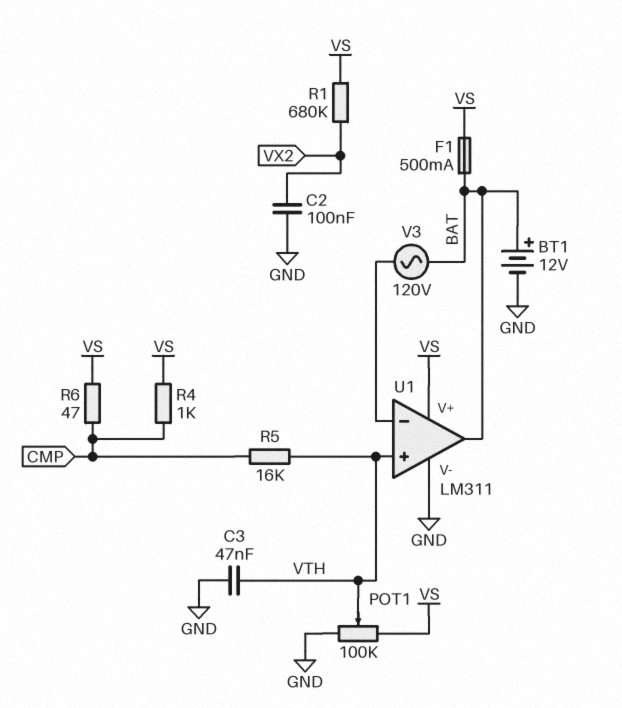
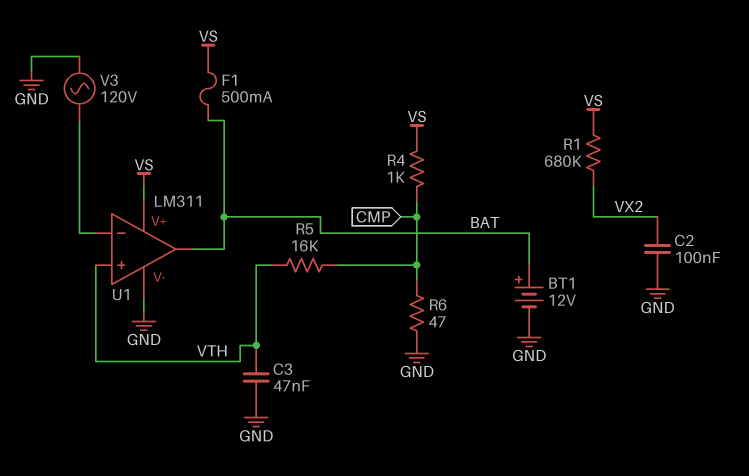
POT1: 100k (GND, VS, wiper VTH) -> none
R6: 47 (CMP, VS) -> 47 (CMP, GND)
V3: AC 120V (BAT, U1/in-) -> AC 120V (GND, U1/in-)

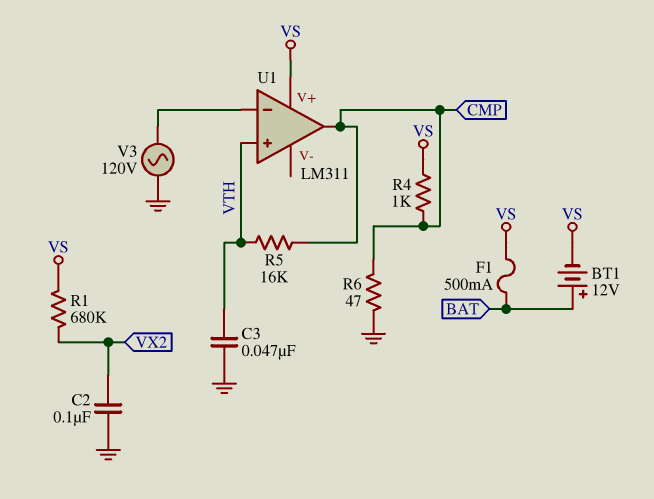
BT1: 12V (plus BAT, minus GND) -> 12V (plus BAT, minus VS)
U1 pin V-: GND -> none
U1 pin out: BAT -> CMP

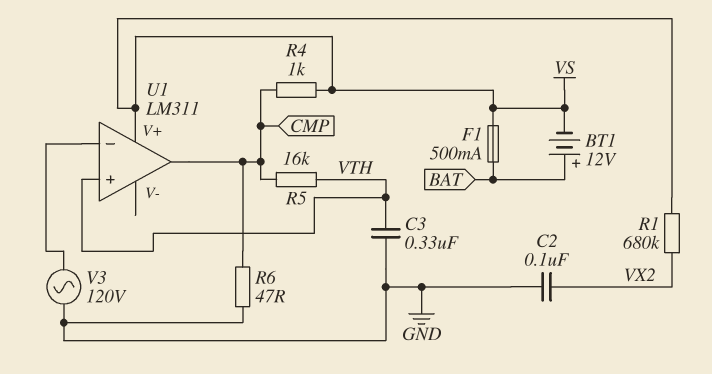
C3: 47nF (GND, VTH) -> 330nF (GND, VTH)

